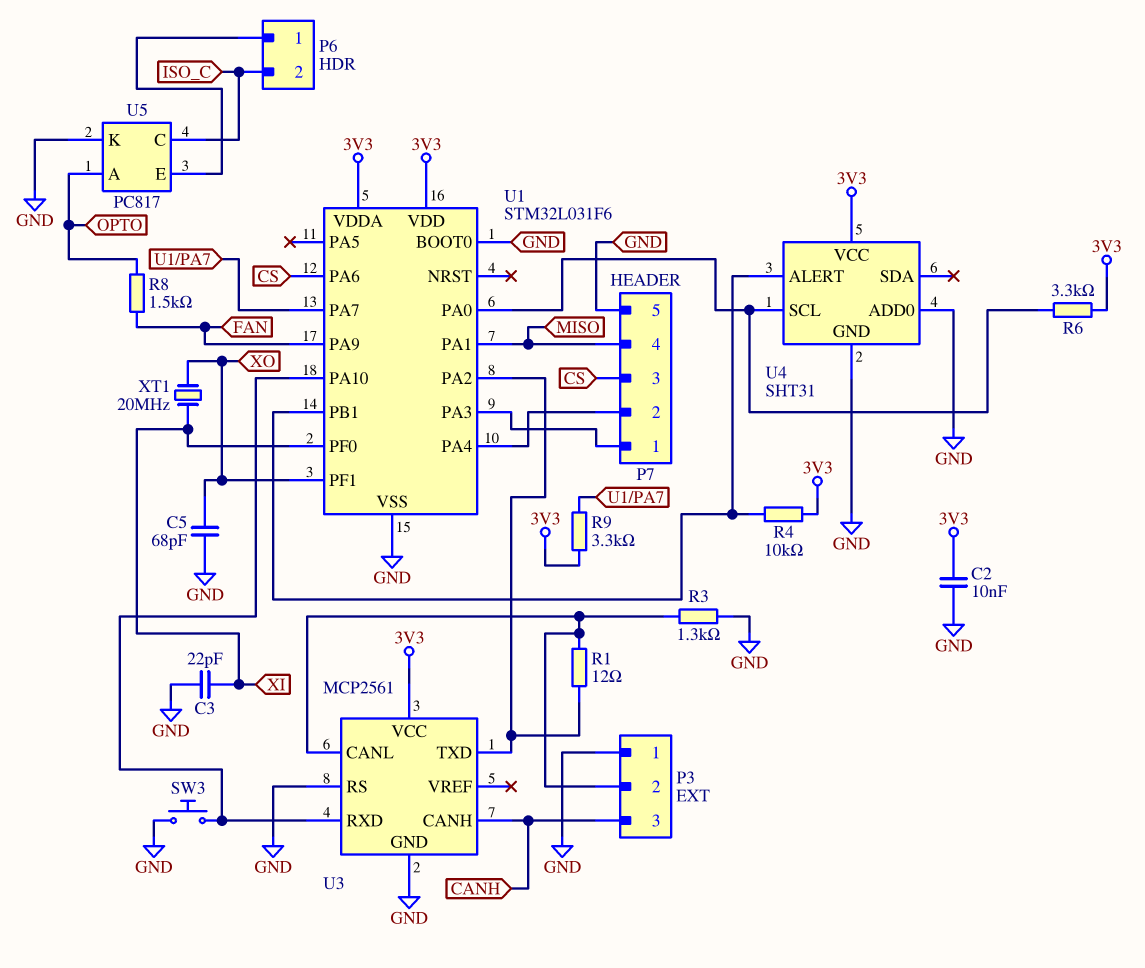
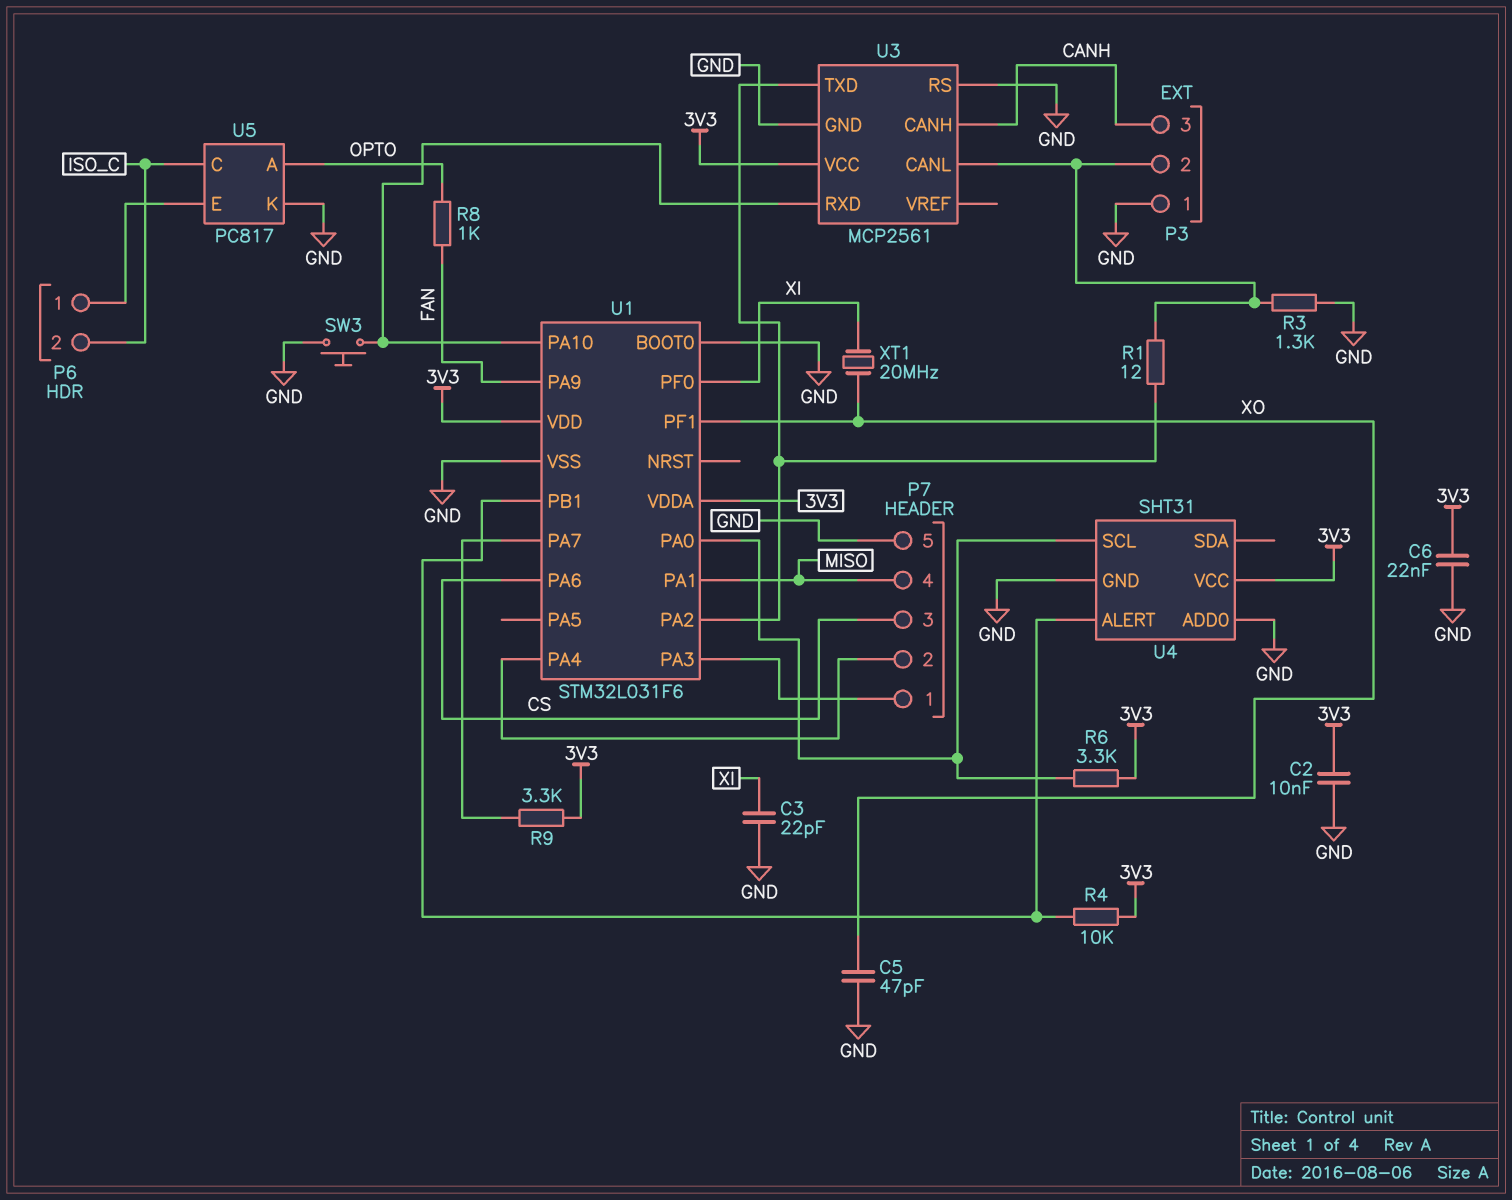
C5: 68pF (GND, XO) -> 47pF (GND, XO)
C6: none -> 22nF (3V3, GND)
R8: 1.5k (FAN, OPTO) -> 1k (FAN, OPTO)

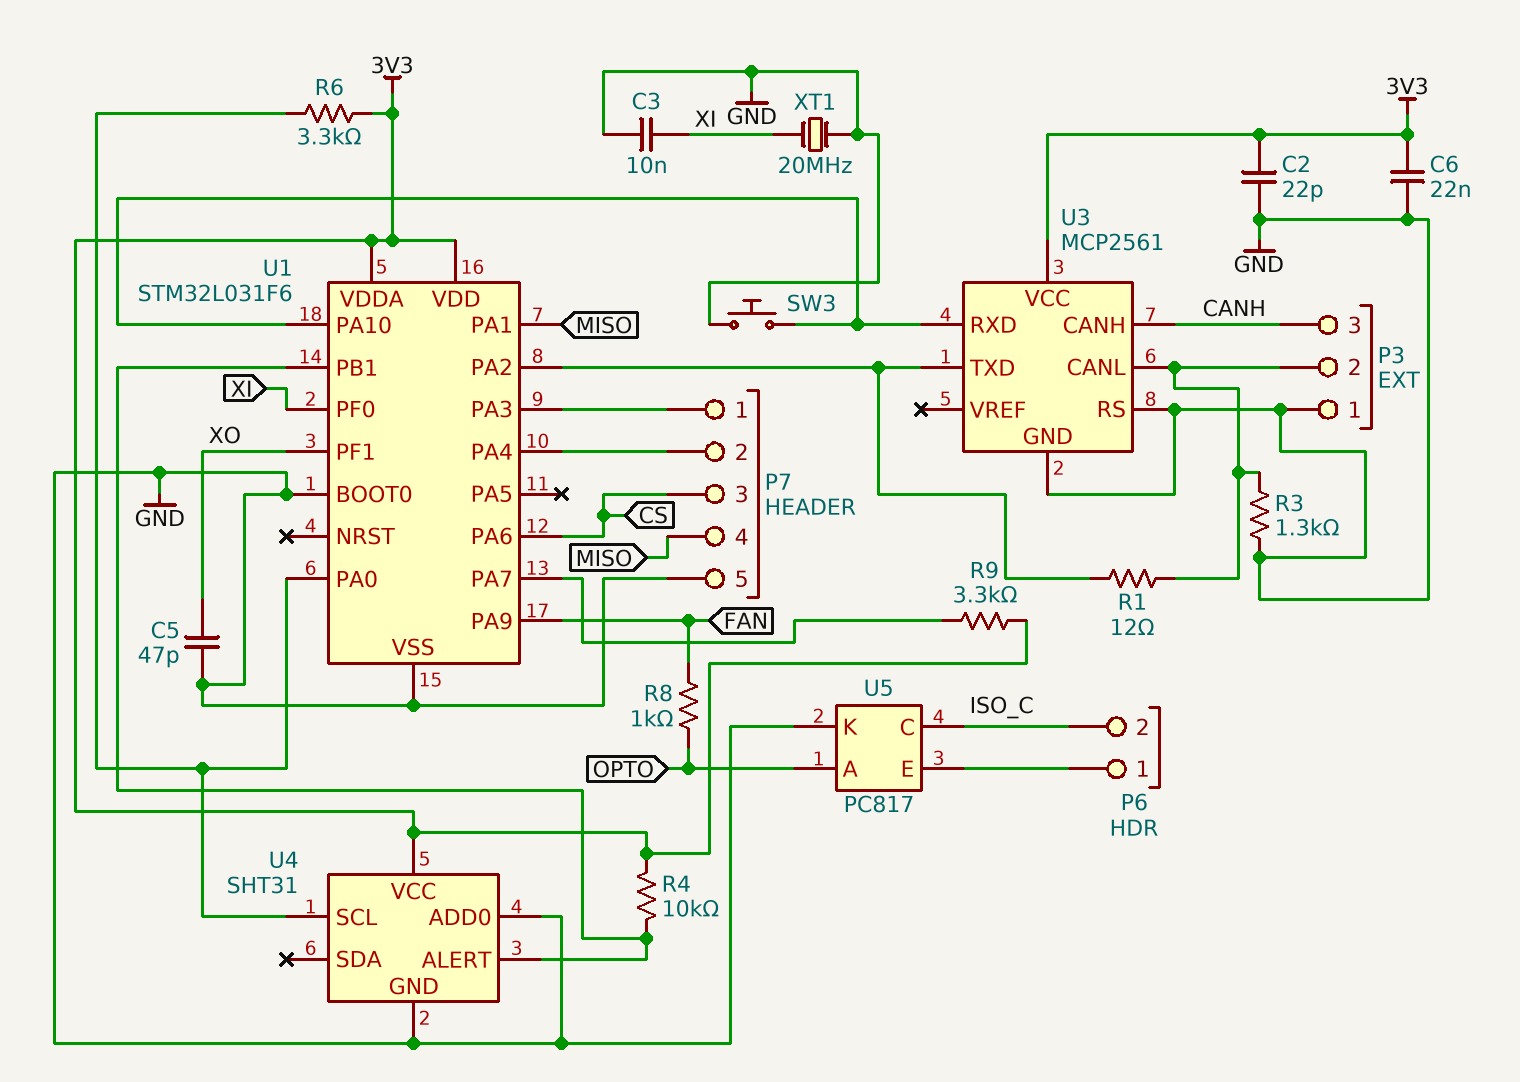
C2: 10nF (3V3, GND) -> 22pF (3V3, GND)
C3: 22pF (GND, XI) -> 10nF (GND, XI)
XT1: 20MHz (XI, XO) -> 20MHz (GND, XI)

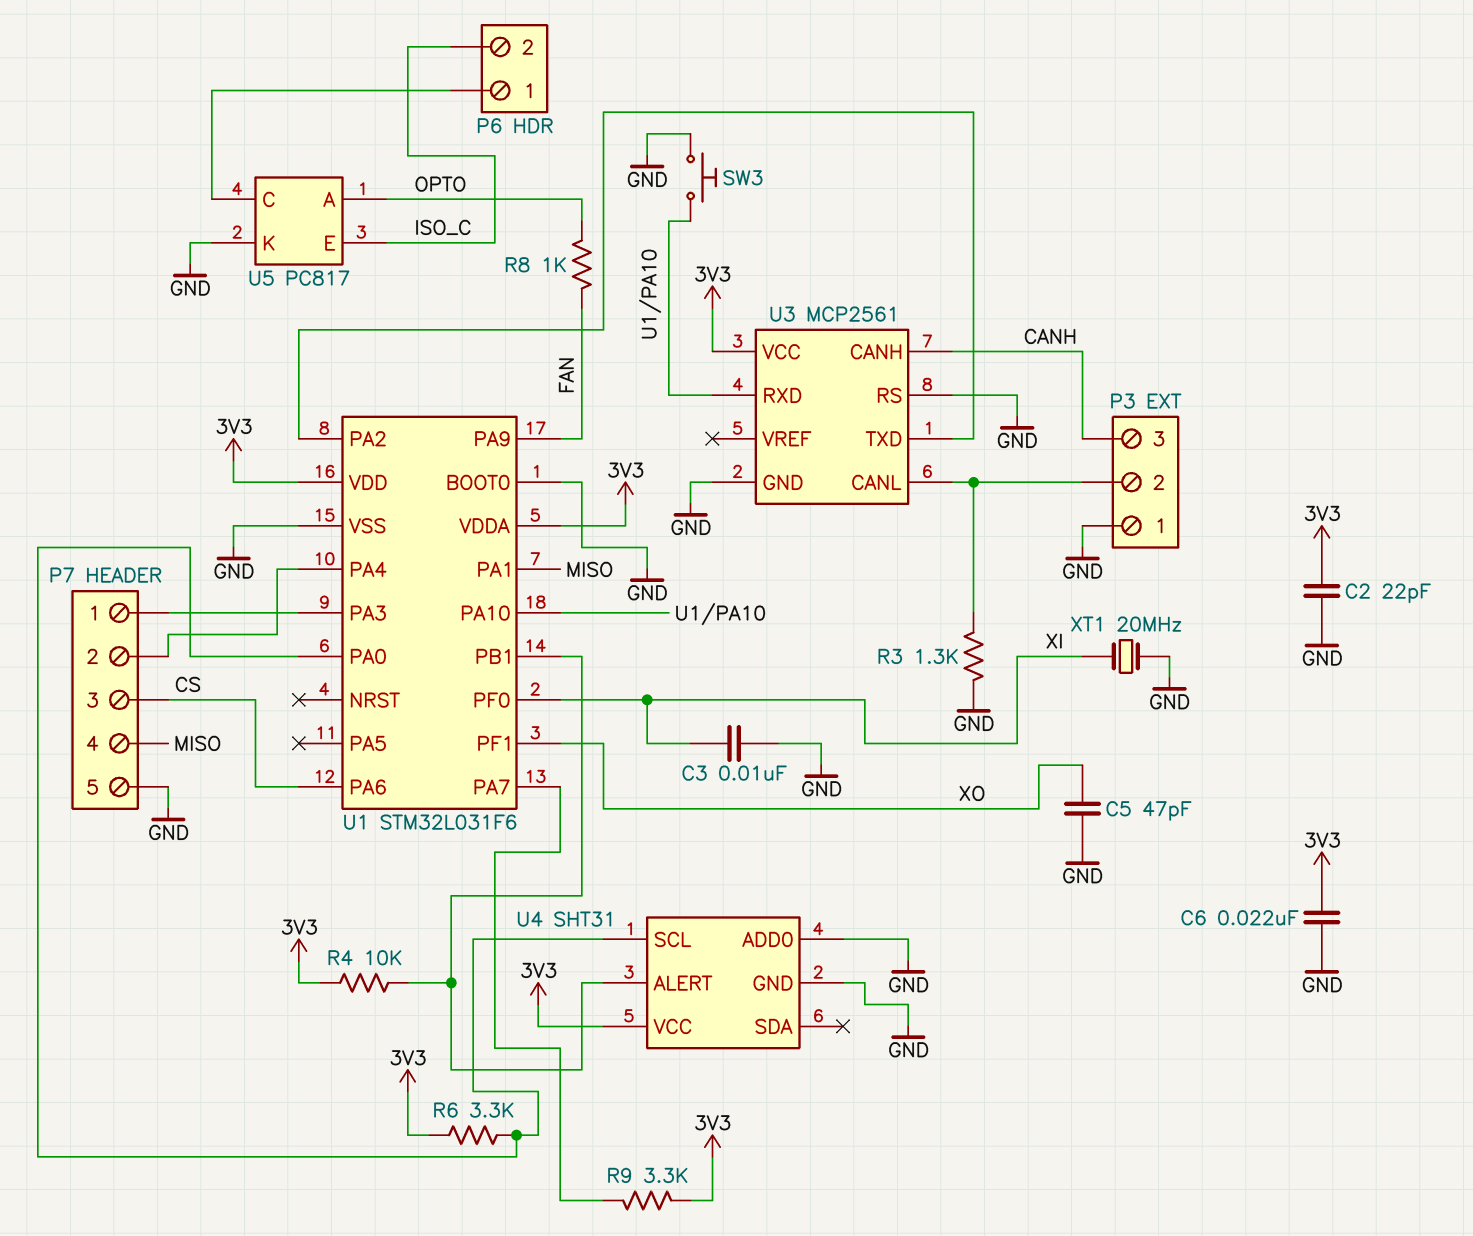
R1: 12 (P3/2, U1/PA2) -> none
U5 pin C: ISO_C -> P6/1
U5 pin E: P6/1 -> ISO_C

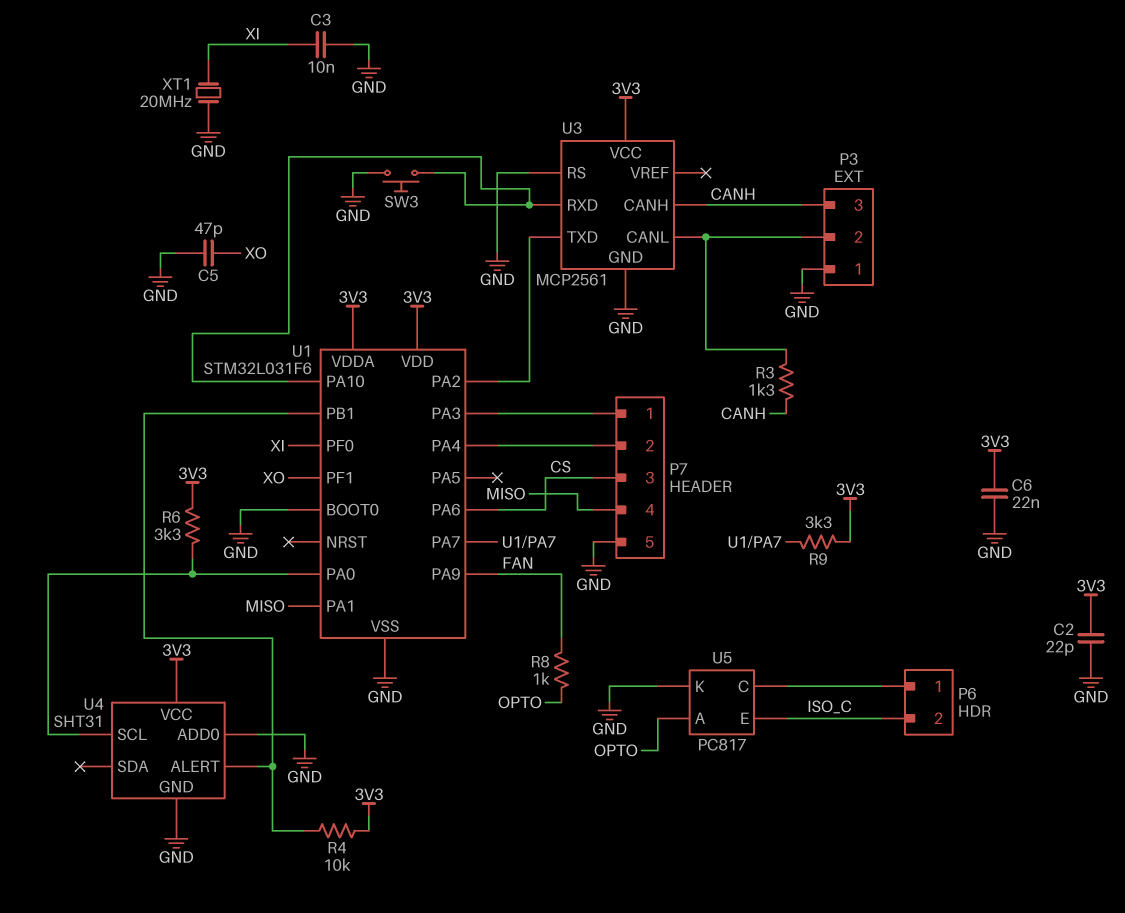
R3: 1.3k (GND, P3/2) -> 1.3k (CANH, P3/2)

